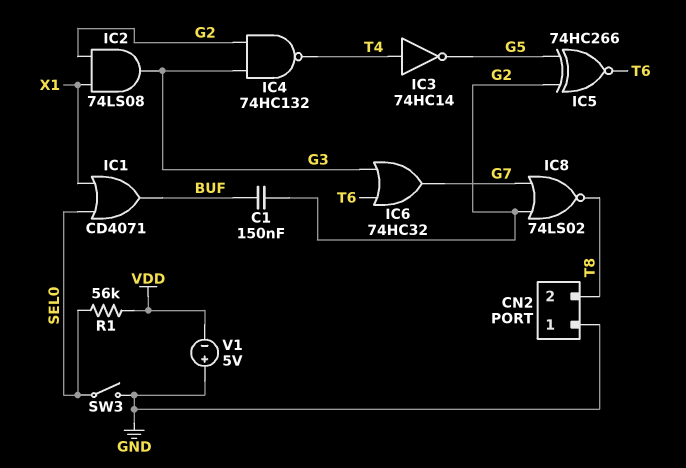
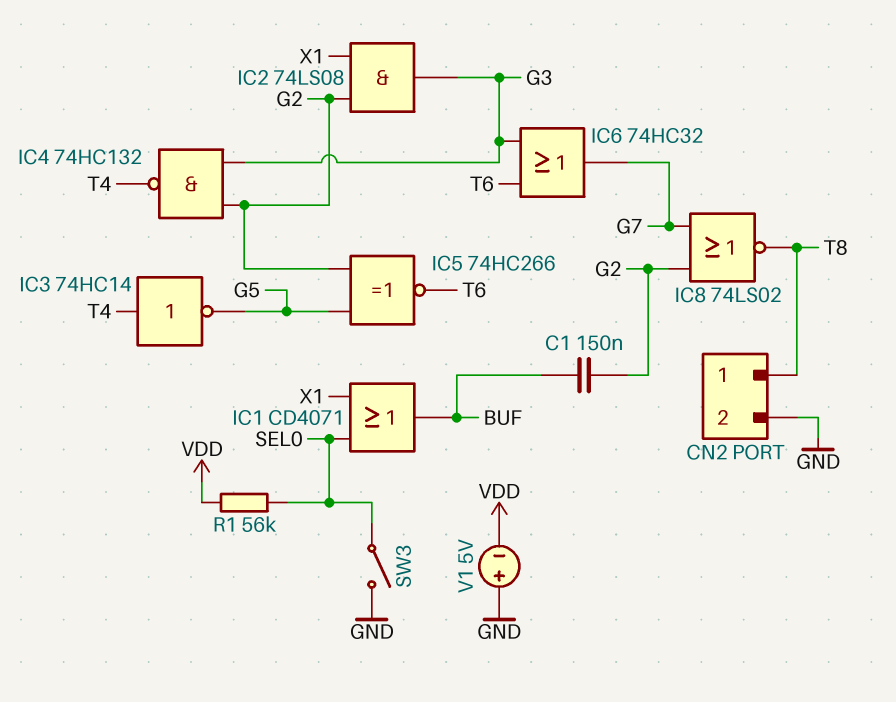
CN2 pin 1: GND -> T8
CN2 pin 2: T8 -> GND

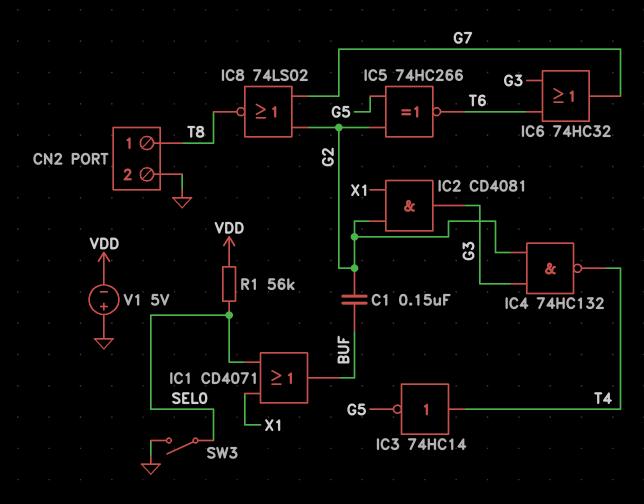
IC2: AND 74LS08 (in G2, in X1, out G3) -> AND CD4081 (in G2, in X1, out G3)

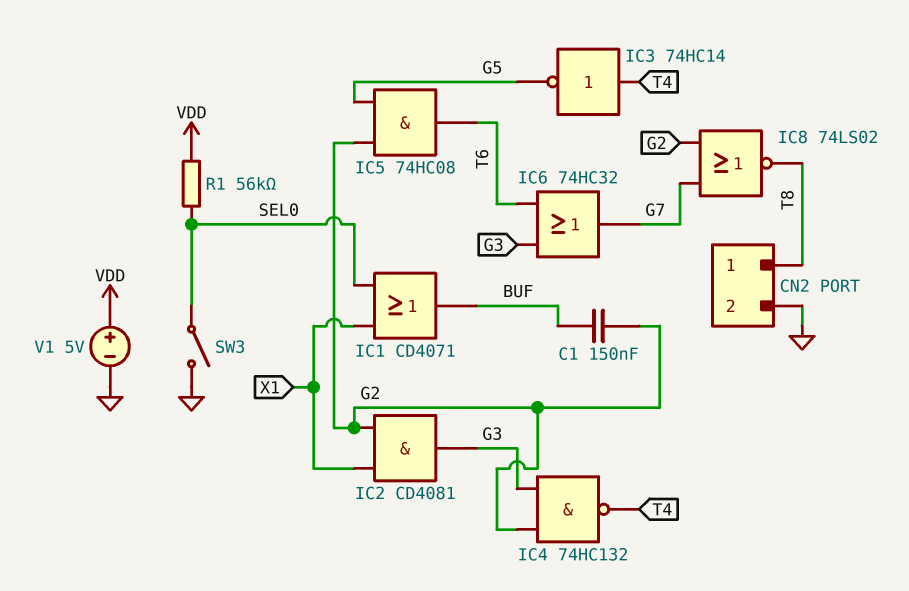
IC5: XNOR 74HC266 (in G2, in G5, out T6) -> AND 74HC08 (in G2, in G5, out T6)
V1: 5V (plus GND, minus VDD) -> 5V (plus VDD, minus GND)

